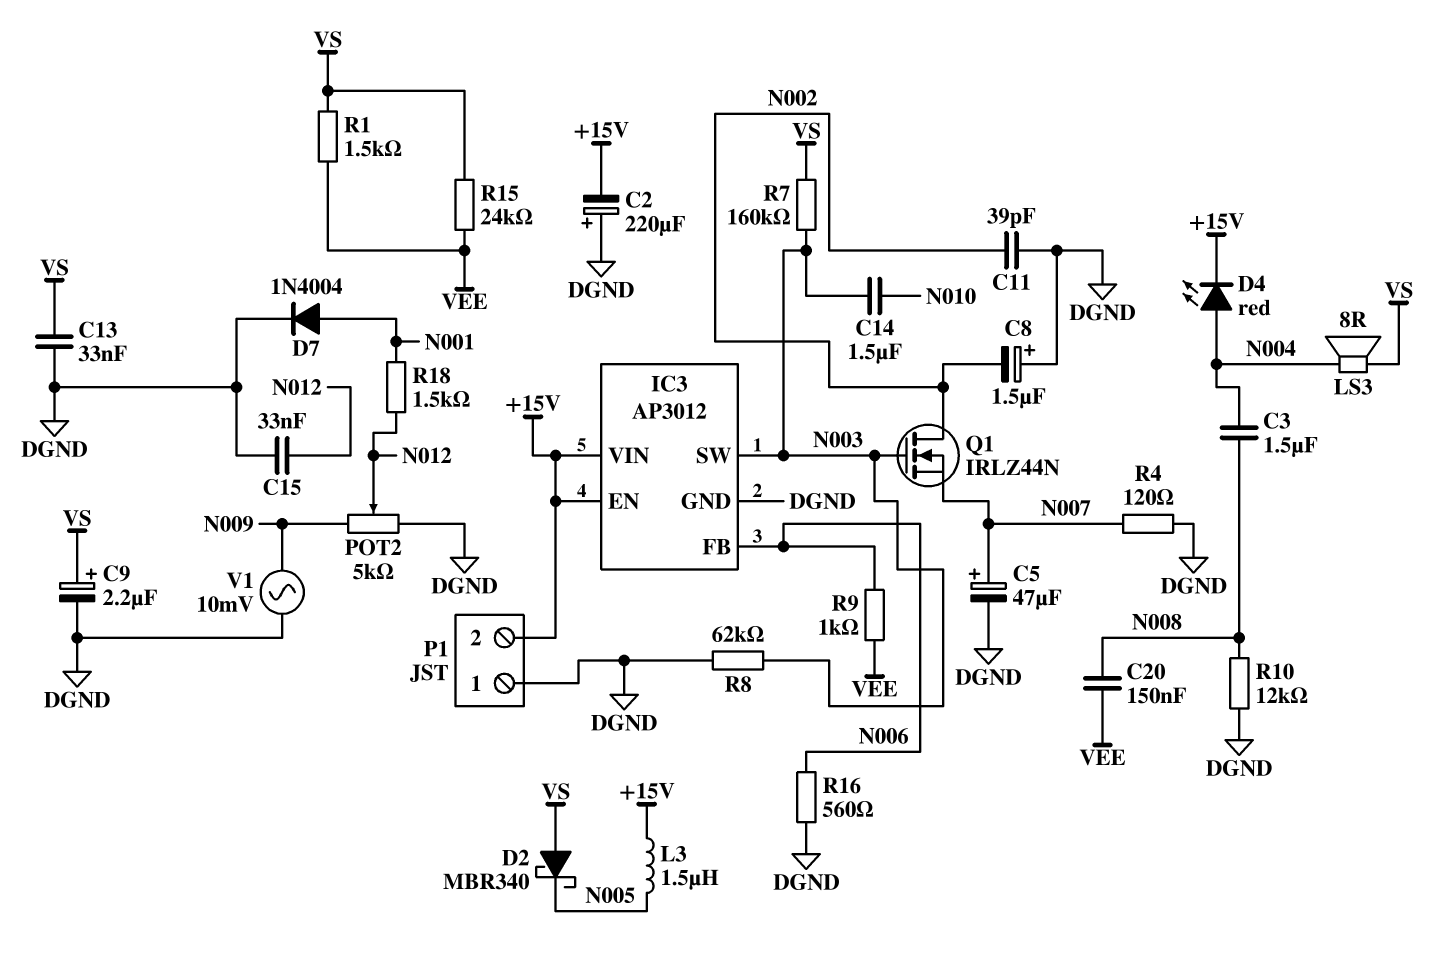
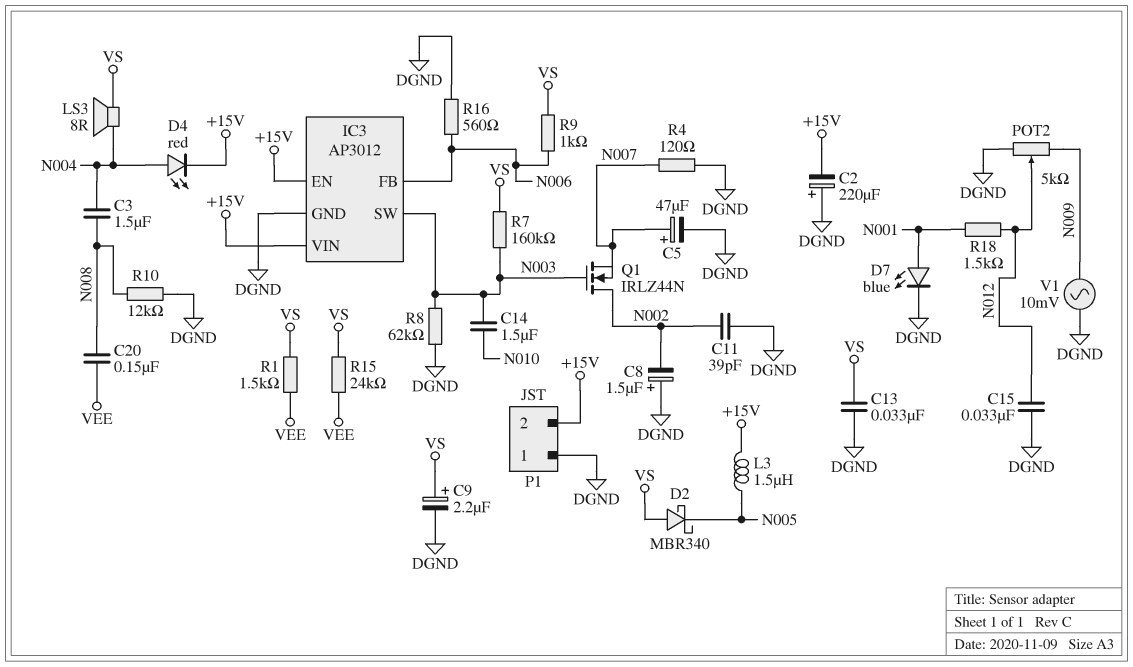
D7: diode 1N4004 (A N001, K DGND) -> LED blue (A N001, K DGND)
R9: 1k (N006, VEE) -> 1k (N006, VS)

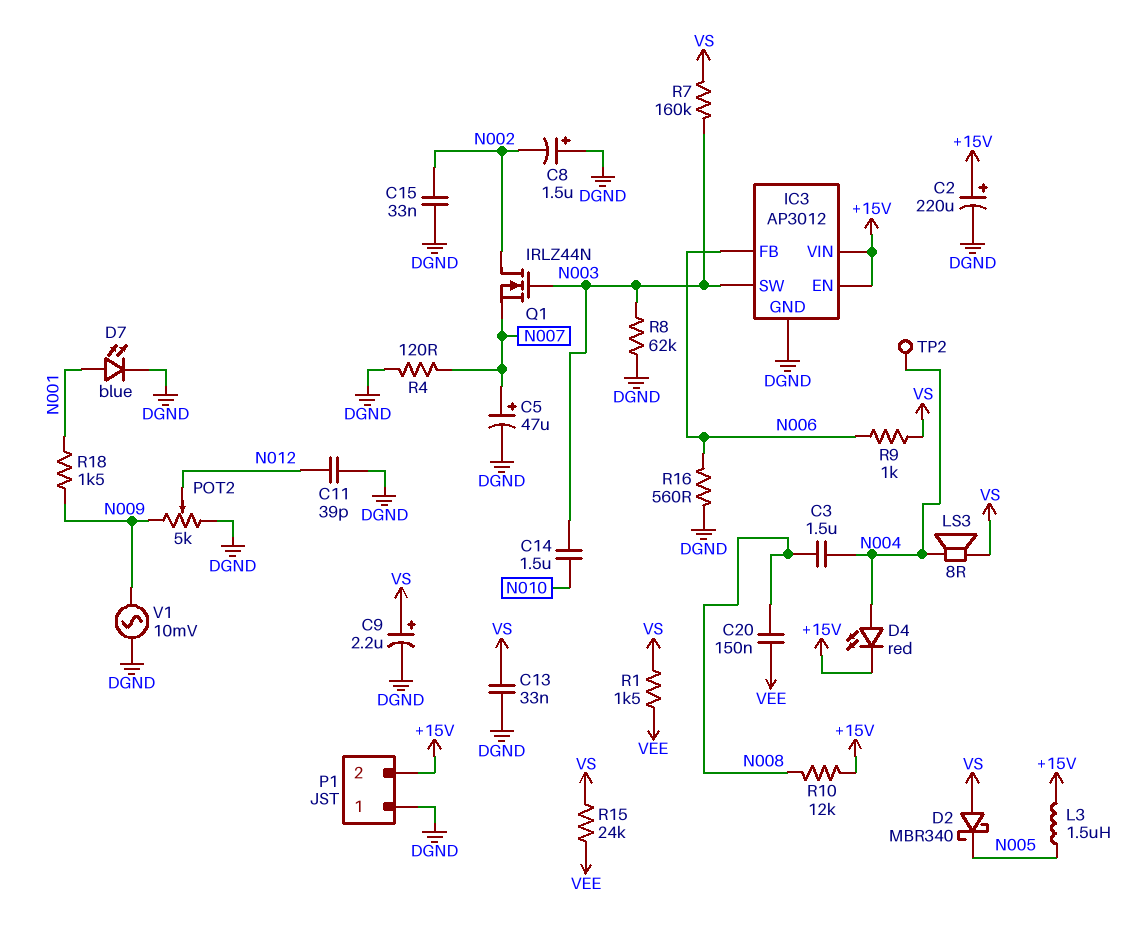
C2: 220uF (plus DGND, minus +15V) -> 220uF (plus +15V, minus DGND)
C11: 39pF (DGND, N002) -> 39pF (DGND, N012)
C15: 33nF (DGND, N012) -> 33nF (DGND, N002)
R10: 12k (DGND, N008) -> 12k (+15V, N008)
R18: 1.5k (N001, N012) -> 1.5k (N001, N009)
TP2: none -> test point (N004)

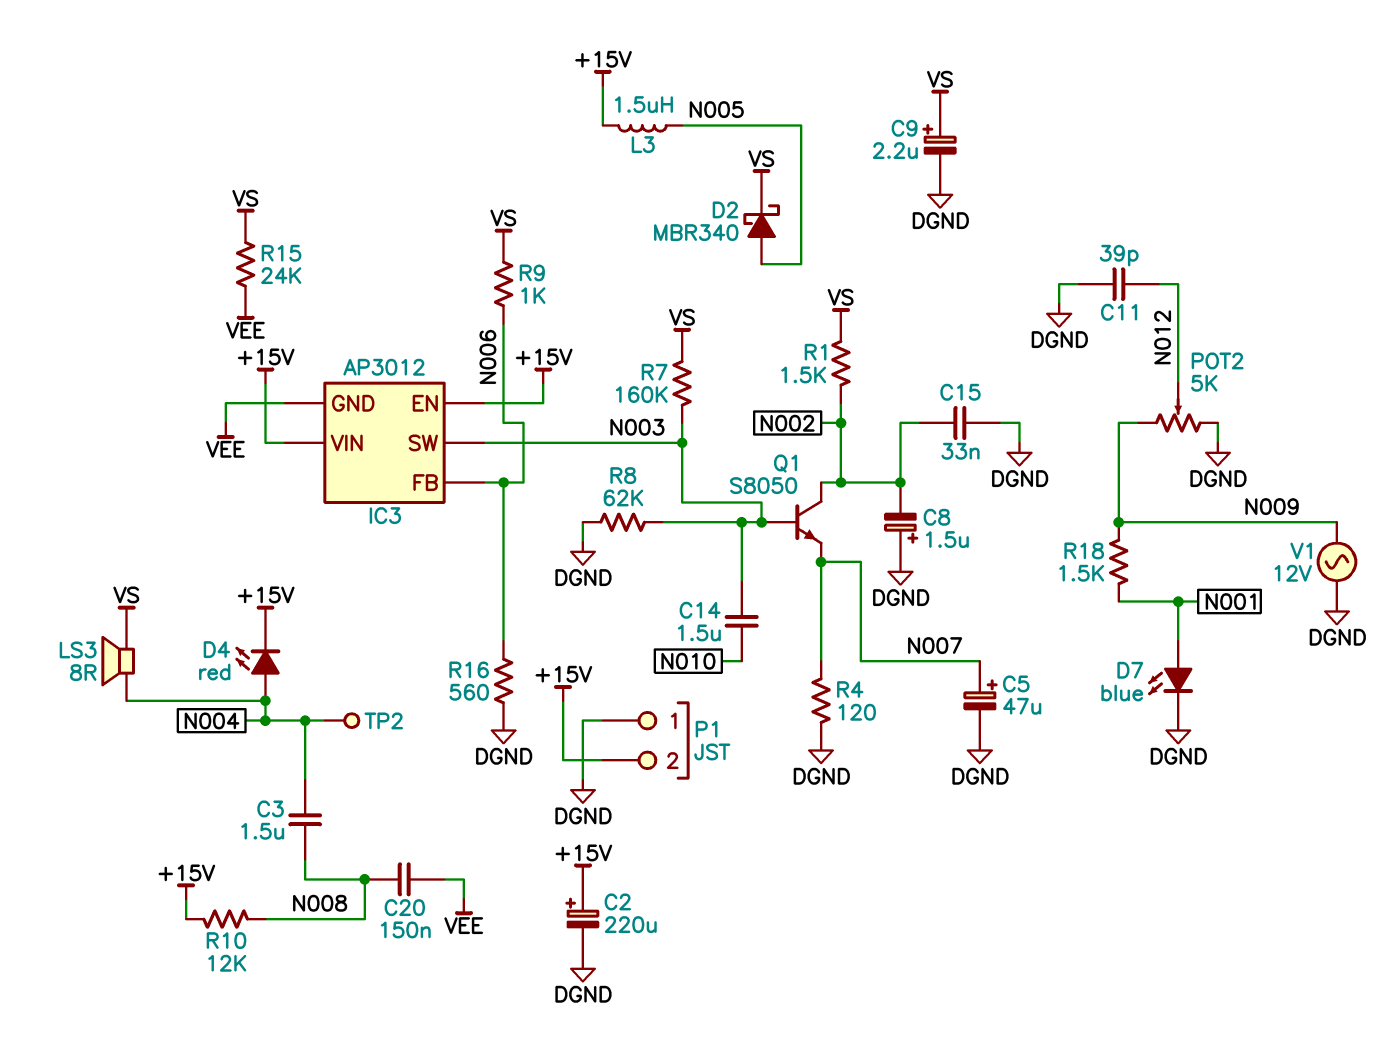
C13: 33nF (DGND, VS) -> none
D2: schottky MBR340 (A VS, K N005) -> schottky MBR340 (A N005, K VS)
IC3 pin GND: DGND -> VEE
Q1: NMOS IRLZ44N (G N003, D N002, S N007) -> NPN S8050 (B N003, C N002, E N007)
R1: 1.5k (VEE, VS) -> 1.5k (N002, VS)
V1: AC 10mV (DGND, N009) -> AC 12V (DGND, N009)

